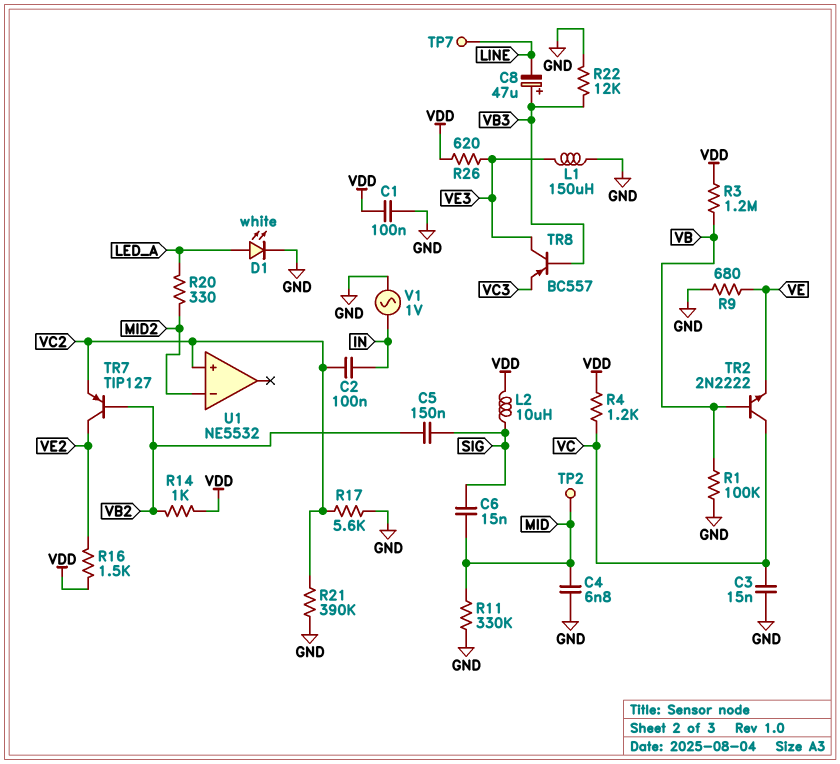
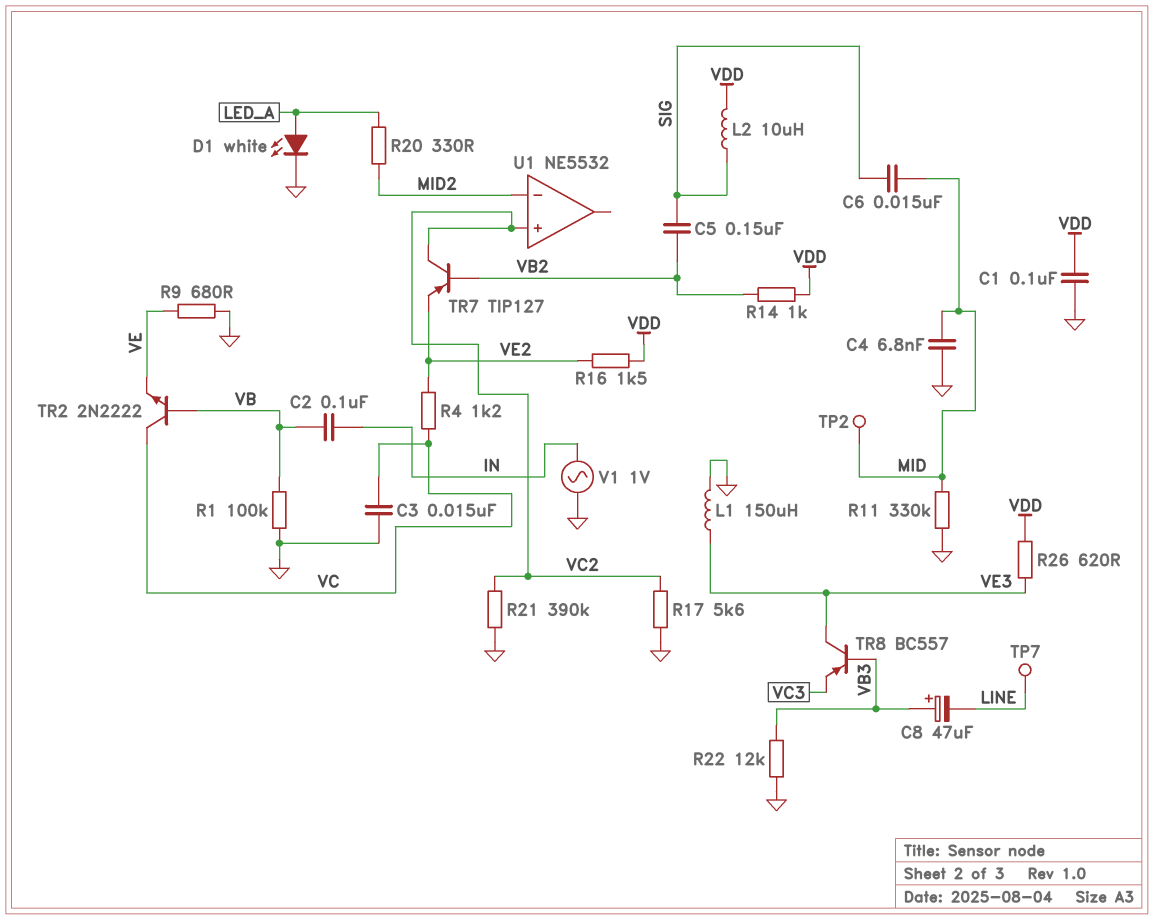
C2: 100nF (IN, VC2) -> 100nF (IN, VB)
R3: 1.2M (VB, VDD) -> none
R4: 1.2k (VC, VDD) -> 1.2k (VC, VE2)
TR7: PNP TIP127 (B VB2, C VE2, E VC2) -> PNP TIP127 (B VB2, C VC2, E VE2)

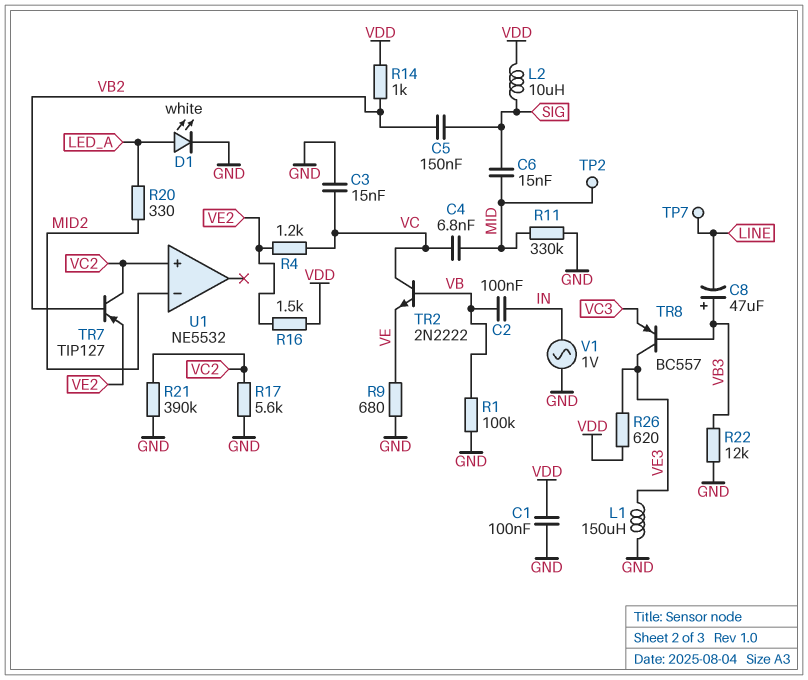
C4: 6.8nF (GND, MID) -> 6.8nF (MID, VC)

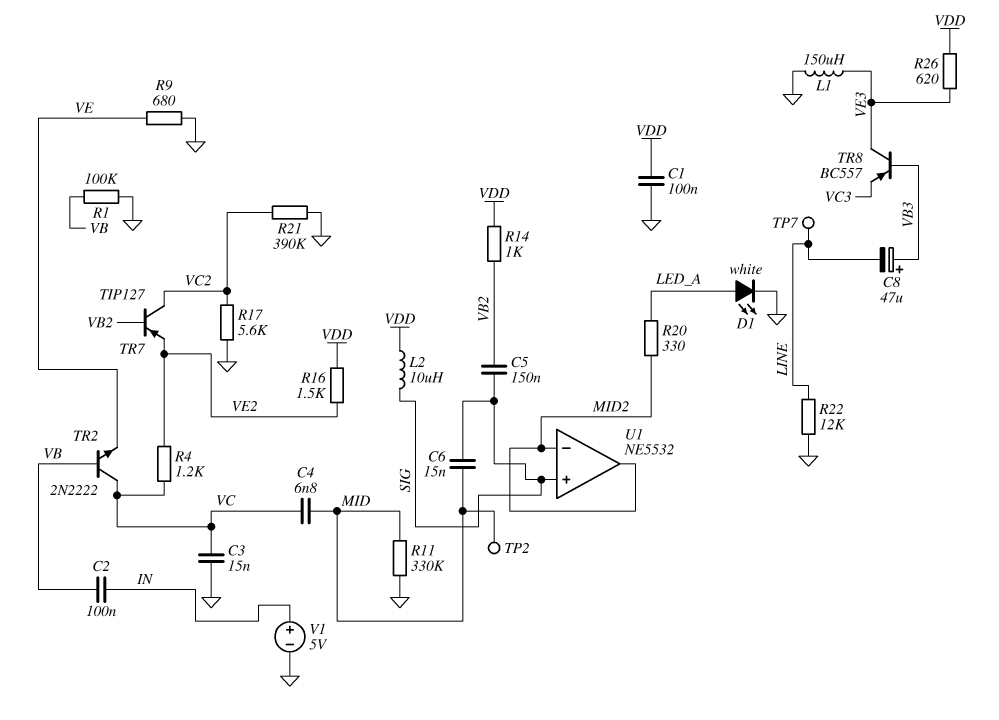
R22: 12k (GND, VB3) -> 12k (GND, LINE)
U1 pin in+: VC2 -> SIG
U1 pin out: none -> MID2
V1: AC 1V (GND, IN) -> 5V (plus IN, minus GND)

